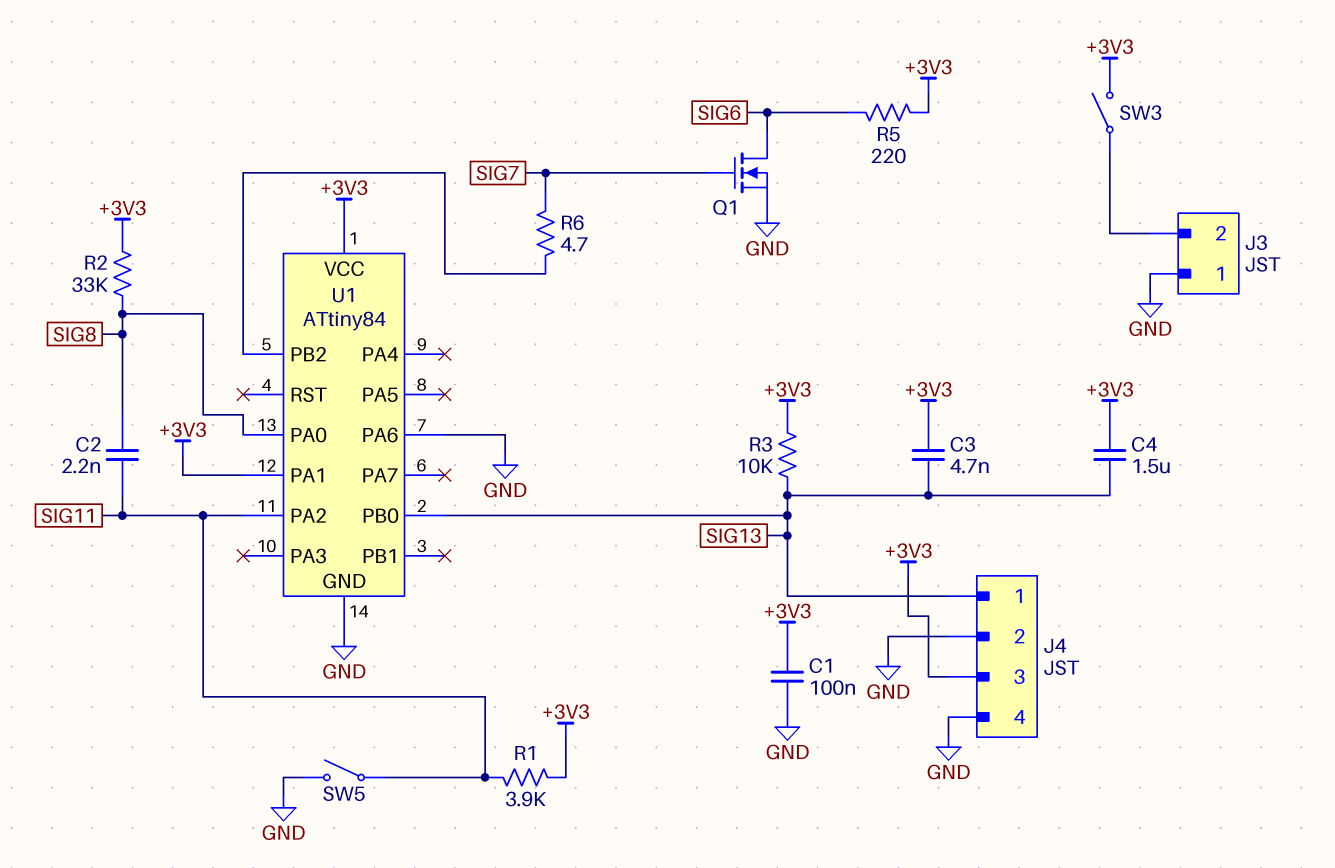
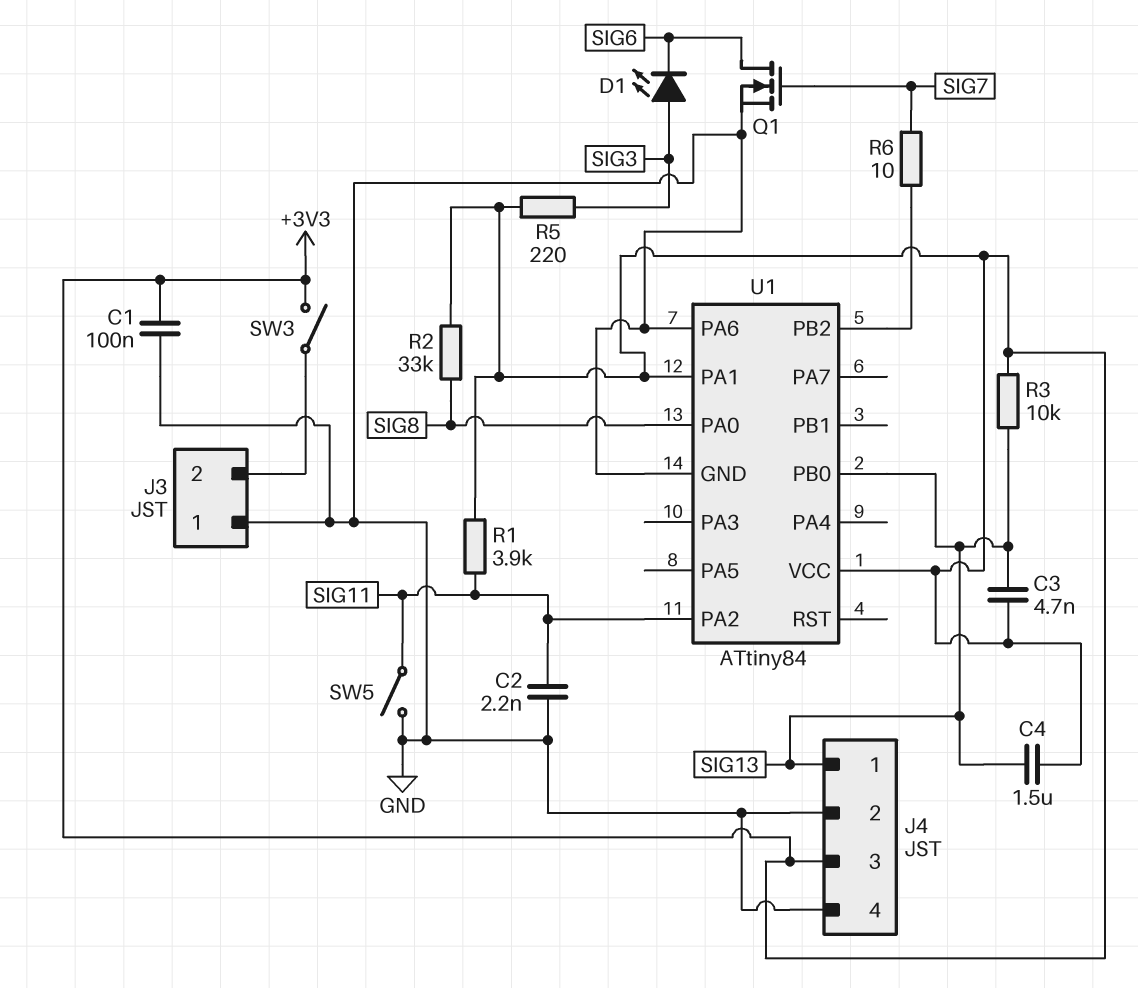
C2: 2.2nF (SIG8, SIG11) -> 2.2nF (GND, SIG11)
D1: none -> LED (A SIG3, K SIG6)
R5: 220 (+3V3, SIG6) -> 220 (+3V3, SIG3)
R6: 4.7 (SIG7, U1/PB2) -> 10 (SIG7, U1/PB2)

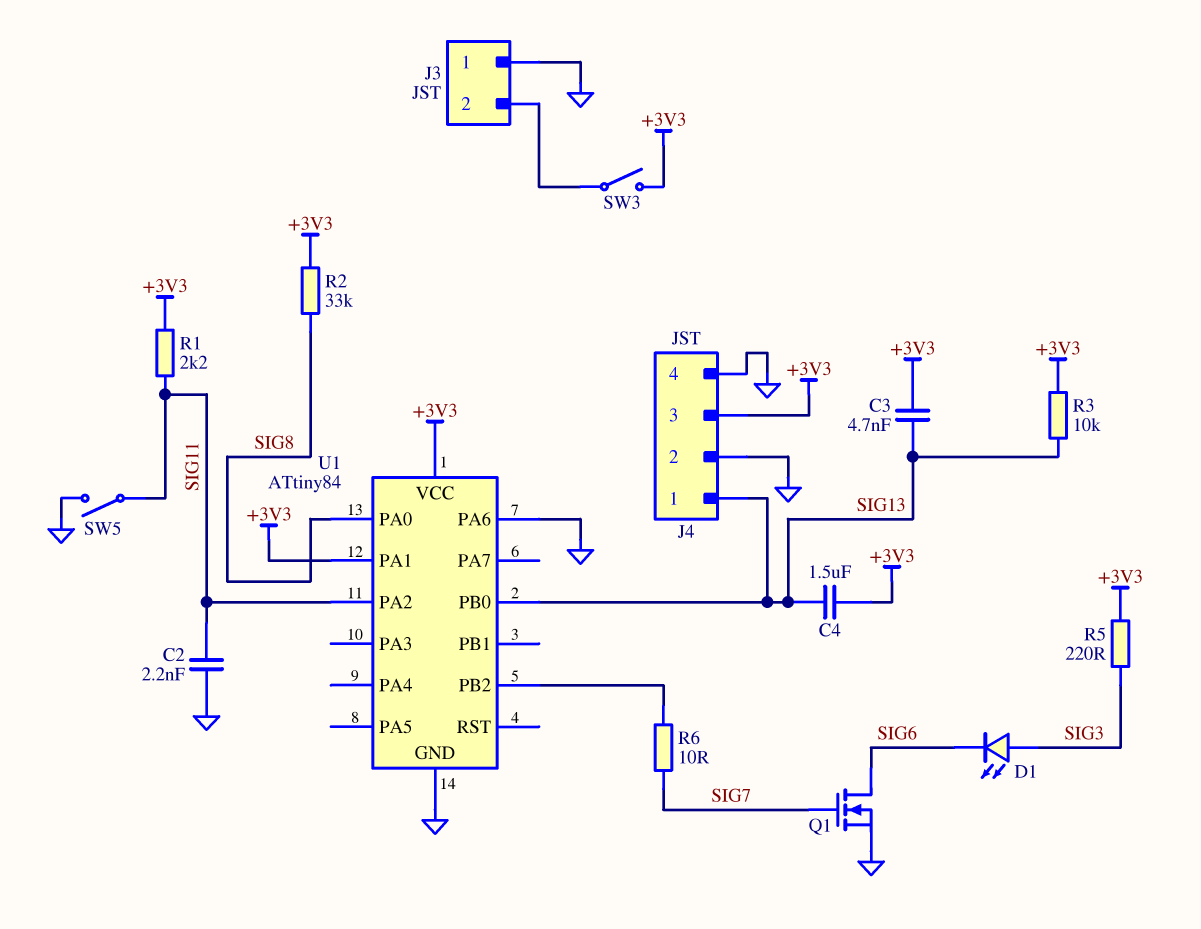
C1: 100nF (+3V3, GND) -> none
R1: 3.9k (+3V3, SIG11) -> 2.2k (+3V3, SIG11)

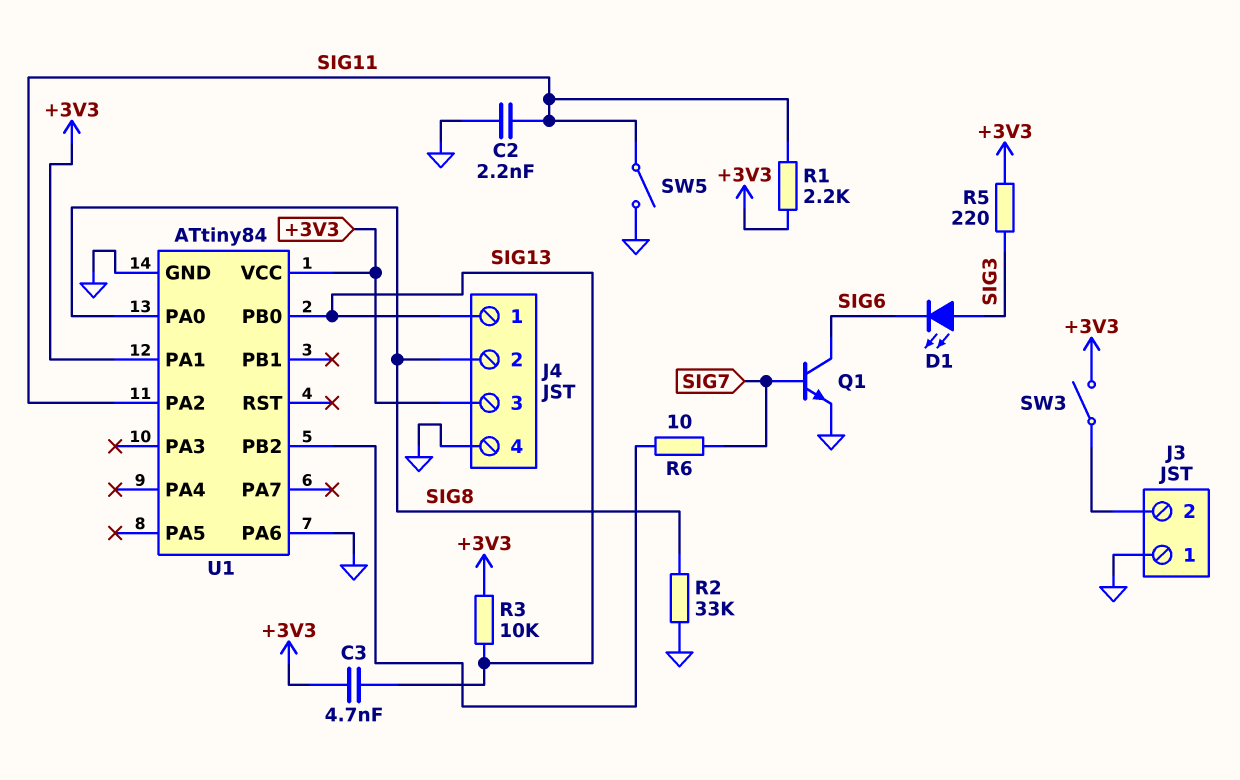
C4: 1.5uF (+3V3, SIG13) -> none
J4 pin 2: GND -> SIG8
Q1: NMOS (G SIG7, D SIG6, S GND) -> NPN (B SIG7, C SIG6, E GND)
R2: 33k (+3V3, SIG8) -> 33k (GND, SIG8)

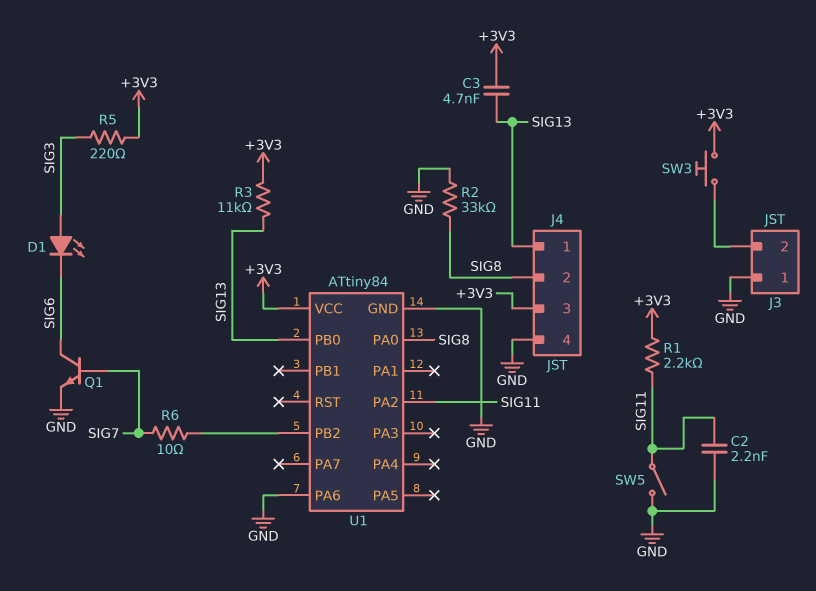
R3: 10k (+3V3, SIG13) -> 11k (+3V3, SIG13)
SW3: switch (+3V3, J3/2) -> button (+3V3, J3/2)
U1 pin PA1: +3V3 -> none

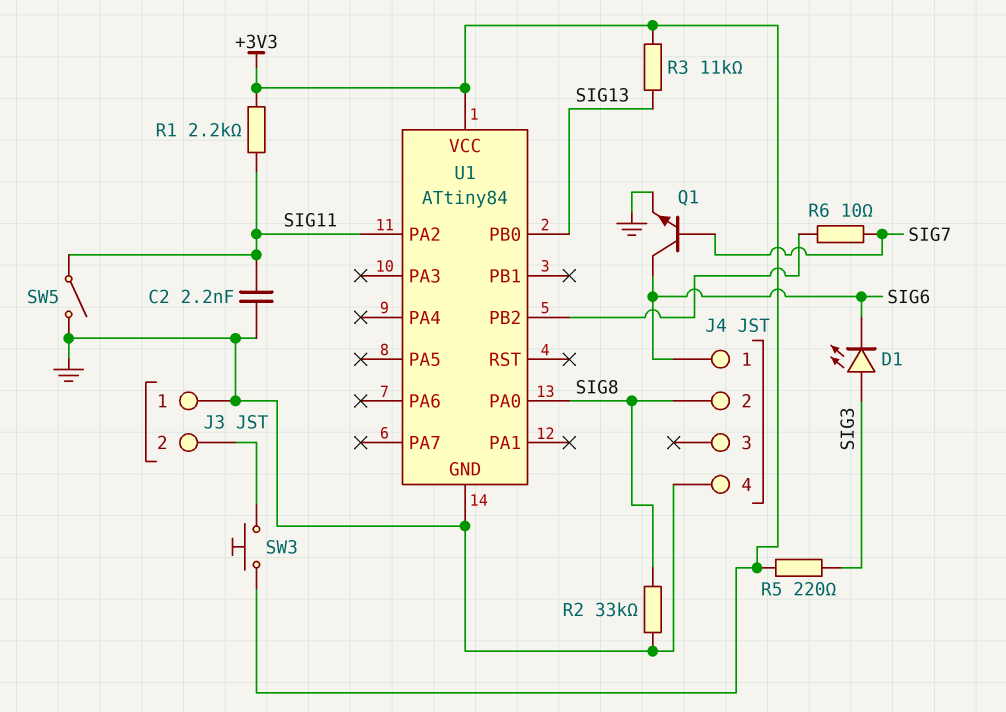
C3: 4.7nF (+3V3, SIG13) -> none
J4 pin 1: SIG13 -> SIG6
J4 pin 3: +3V3 -> none
U1 pin PA6: GND -> none

